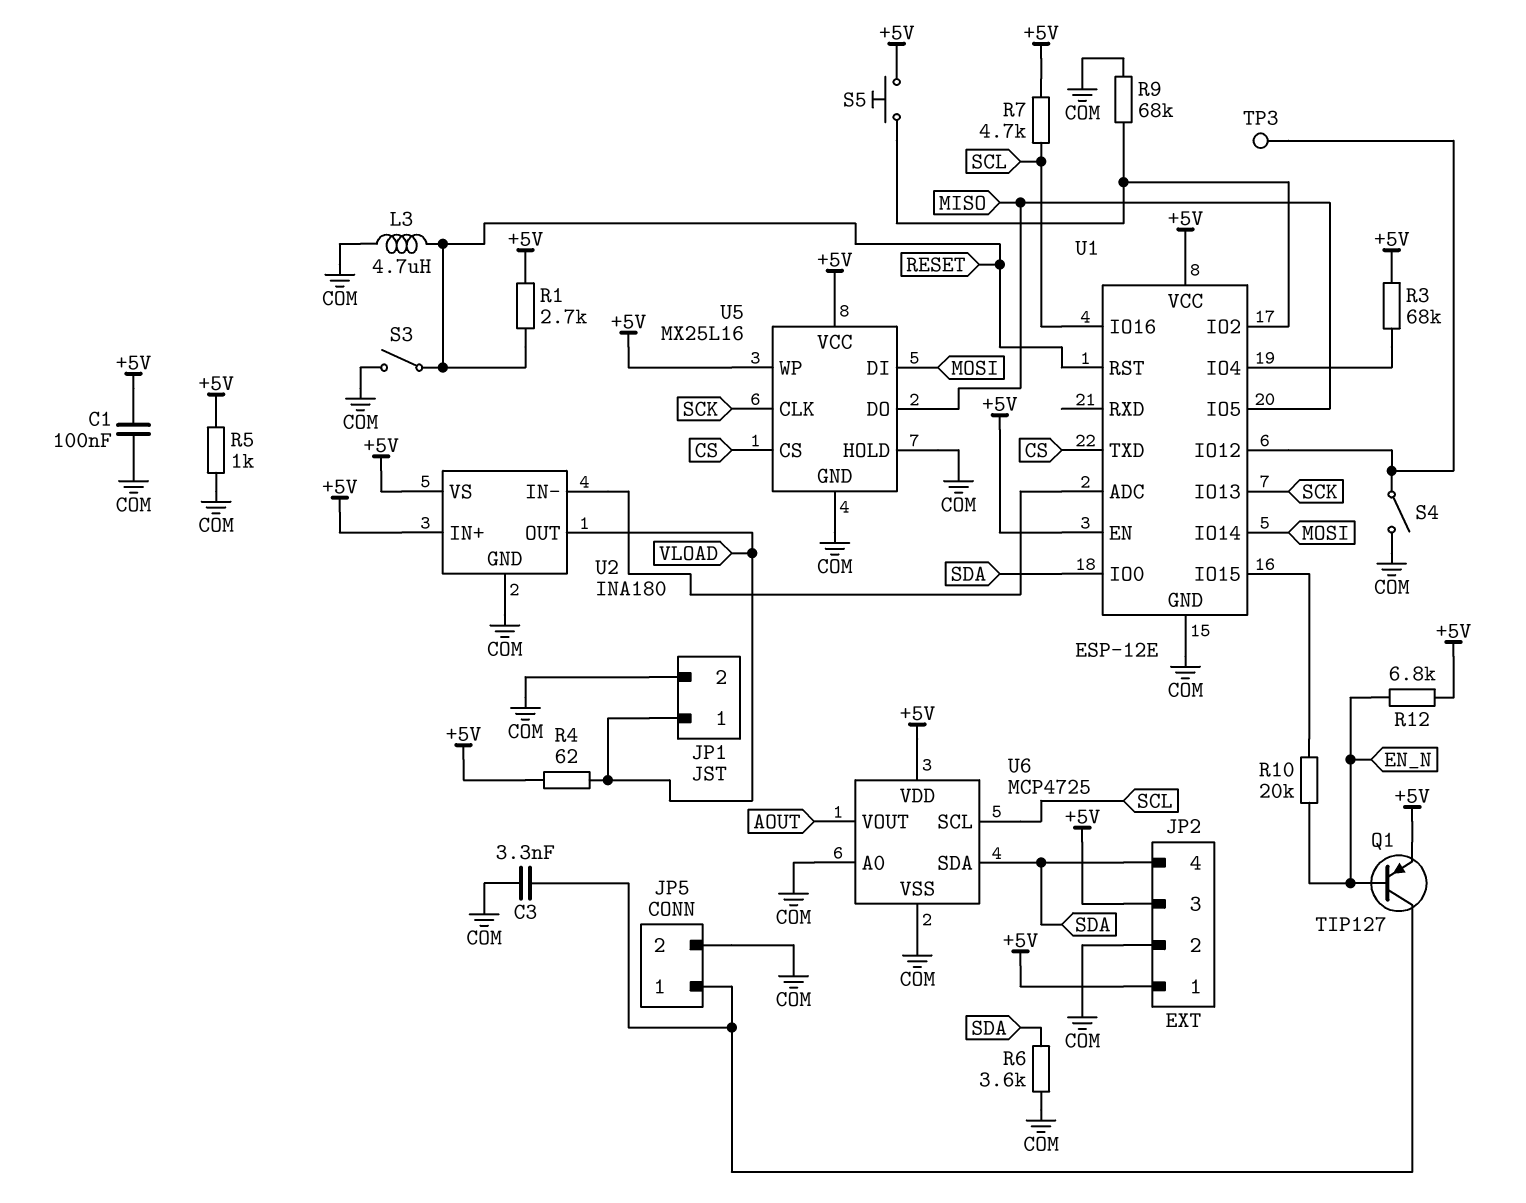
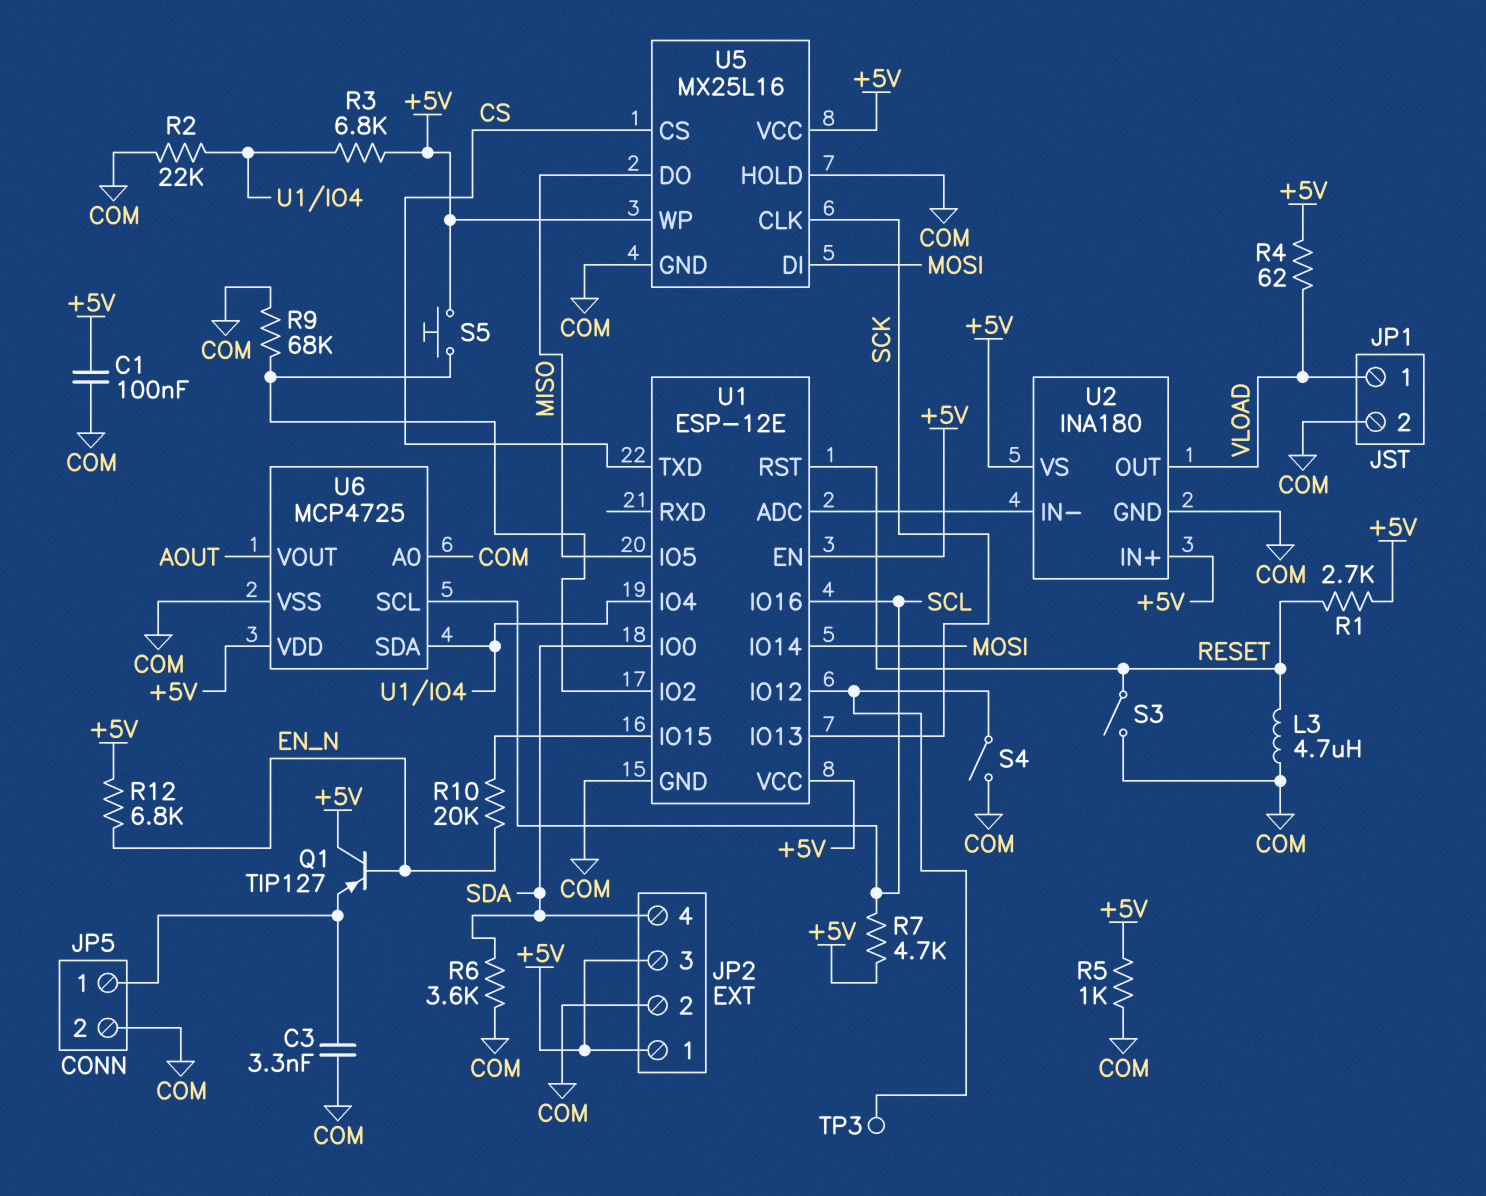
Q1: PNP TIP127 (B EN_N, C JP5/1, E +5V) -> PNP TIP127 (B EN_N, C +5V, E JP5/1)
R2: none -> 22k (COM, U1/IO4)
R3: 68k (+5V, U1/IO4) -> 6.8k (+5V, U1/IO4)
U6 pin SDA: SDA -> U1/IO4

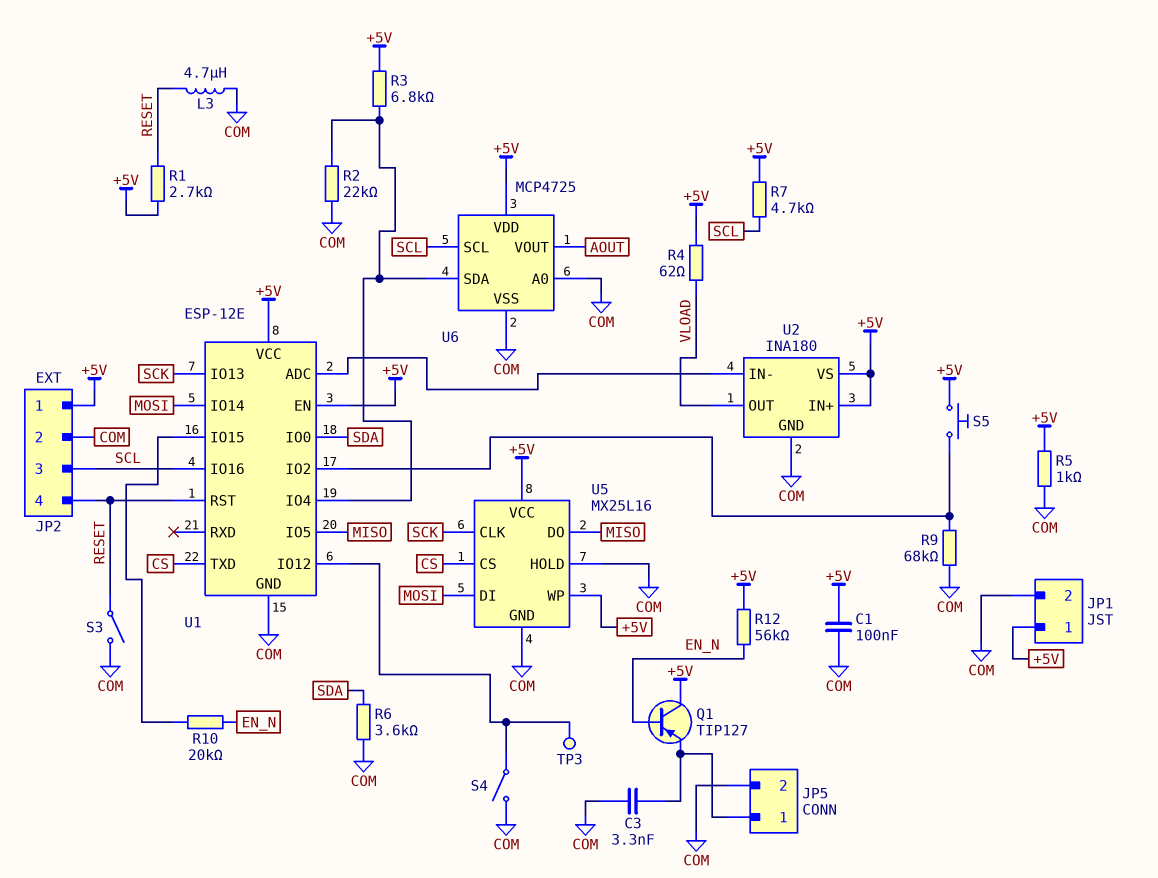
JP1 pin 1: VLOAD -> +5V
JP2 pin 3: +5V -> SCL
JP2 pin 4: SDA -> RESET
R12: 6.8k (+5V, EN_N) -> 56k (+5V, EN_N)

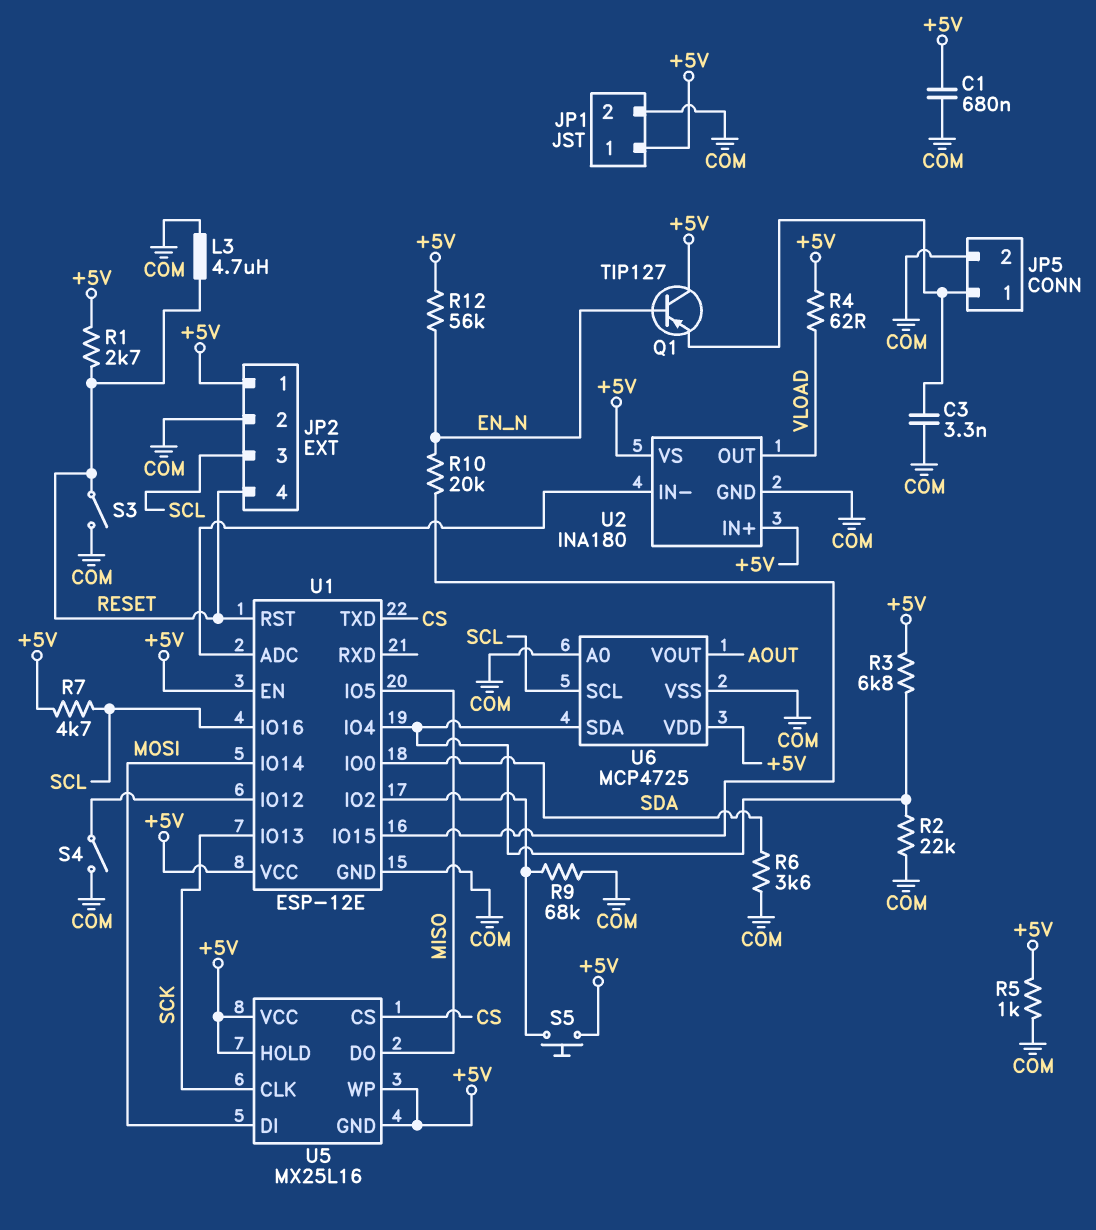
C1: 100nF (+5V, COM) -> 680nF (+5V, COM)
TP3: test point (U1/IO12) -> none
U5 pin GND: COM -> +5V
U5 pin HOLD: COM -> +5V

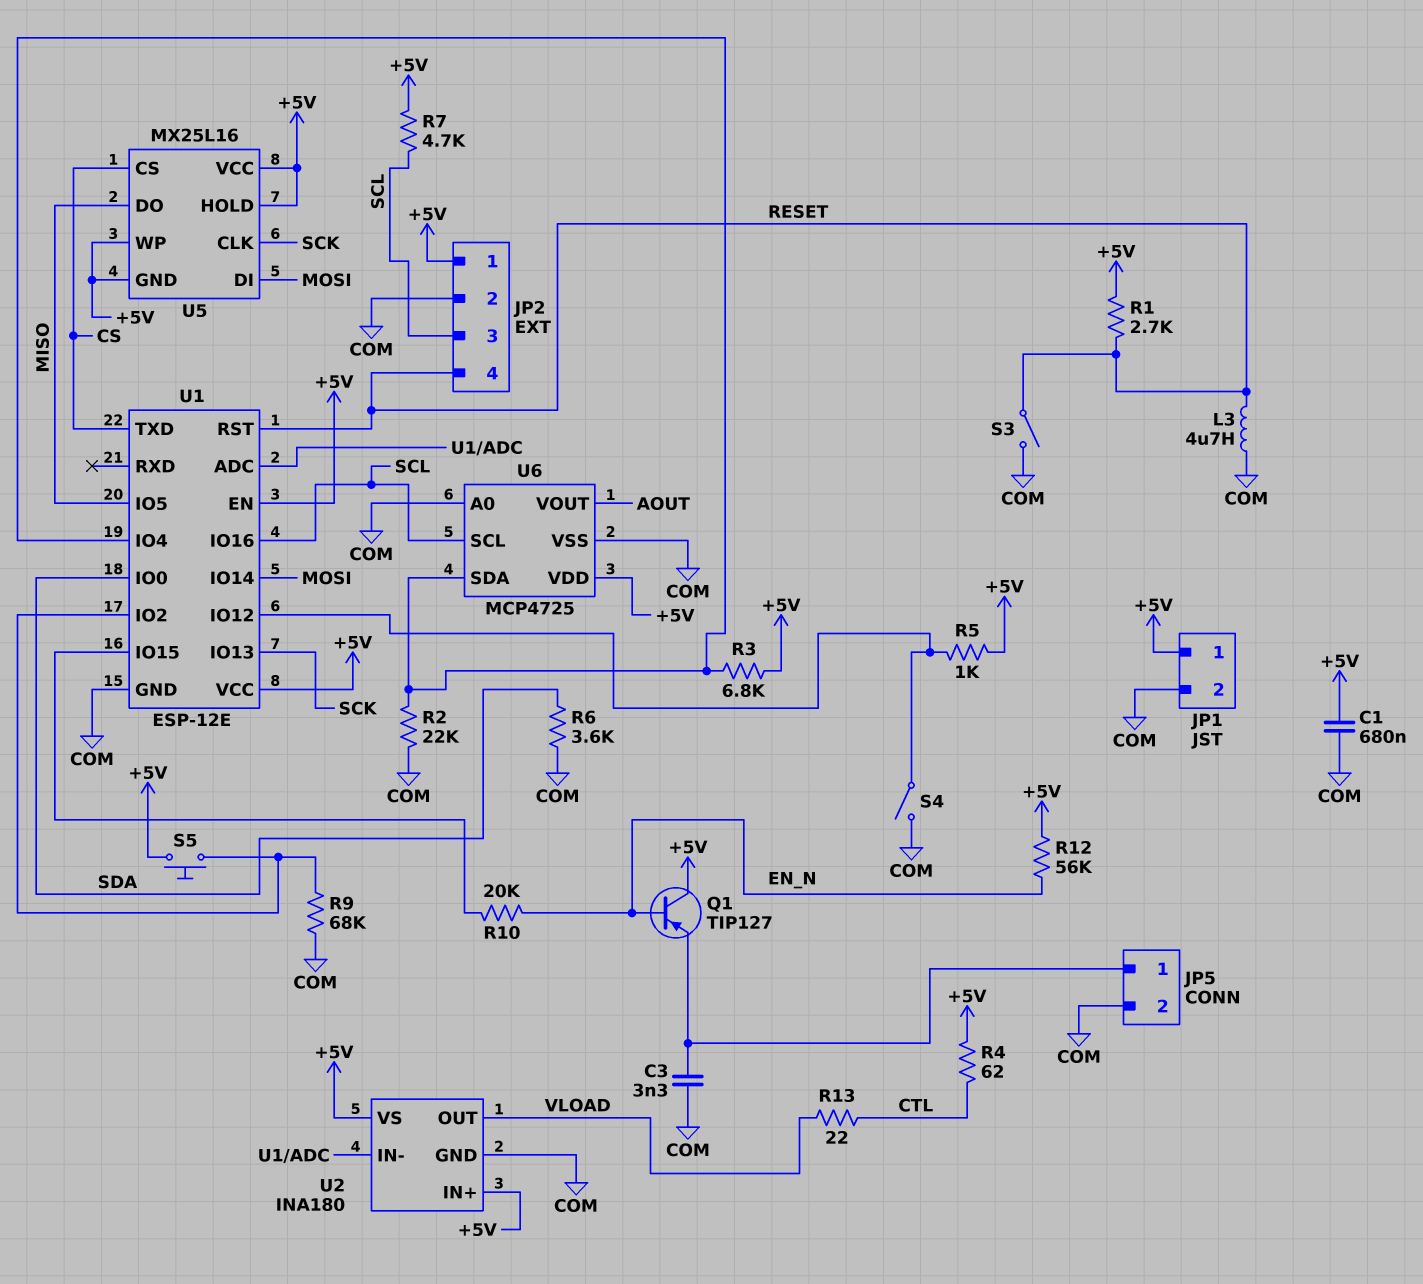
R4: 62 (+5V, VLOAD) -> 62 (+5V, CTL)
R5: 1k (+5V, COM) -> 1k (+5V, U1/IO12)
R13: none -> 22 (CTL, VLOAD)

